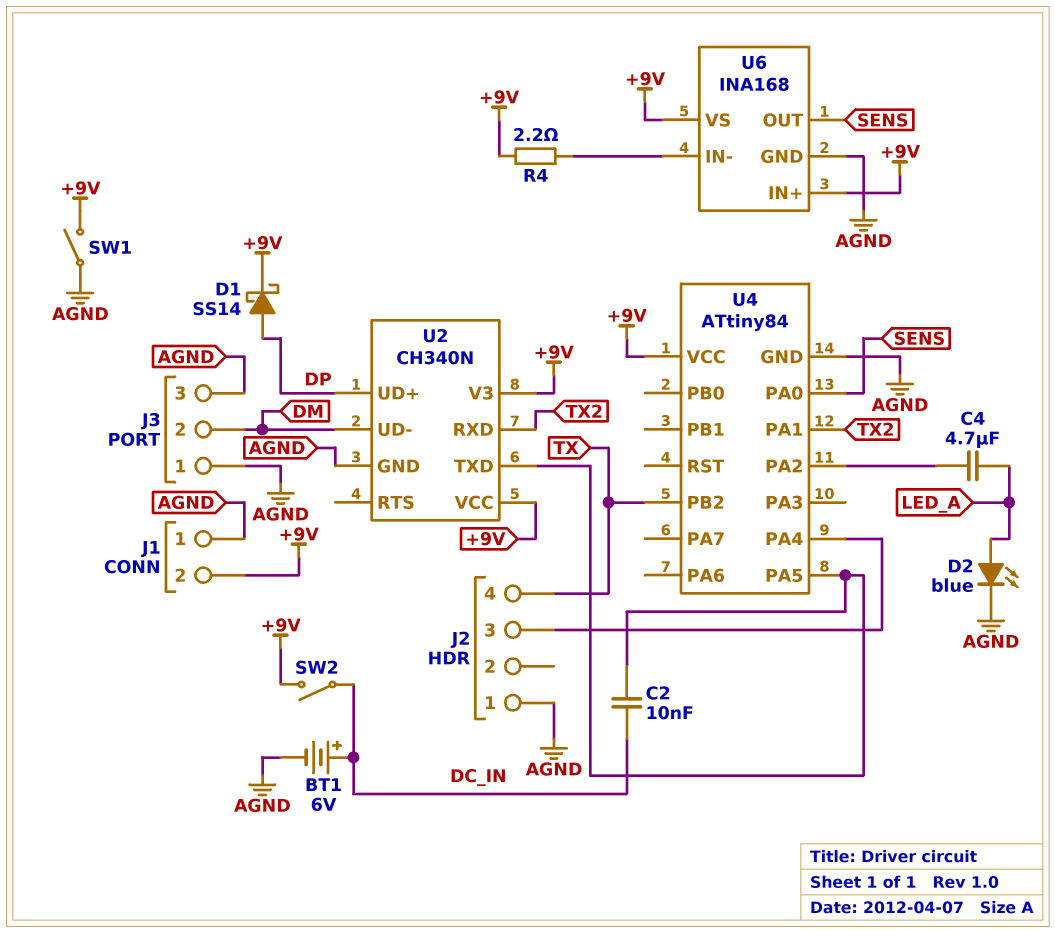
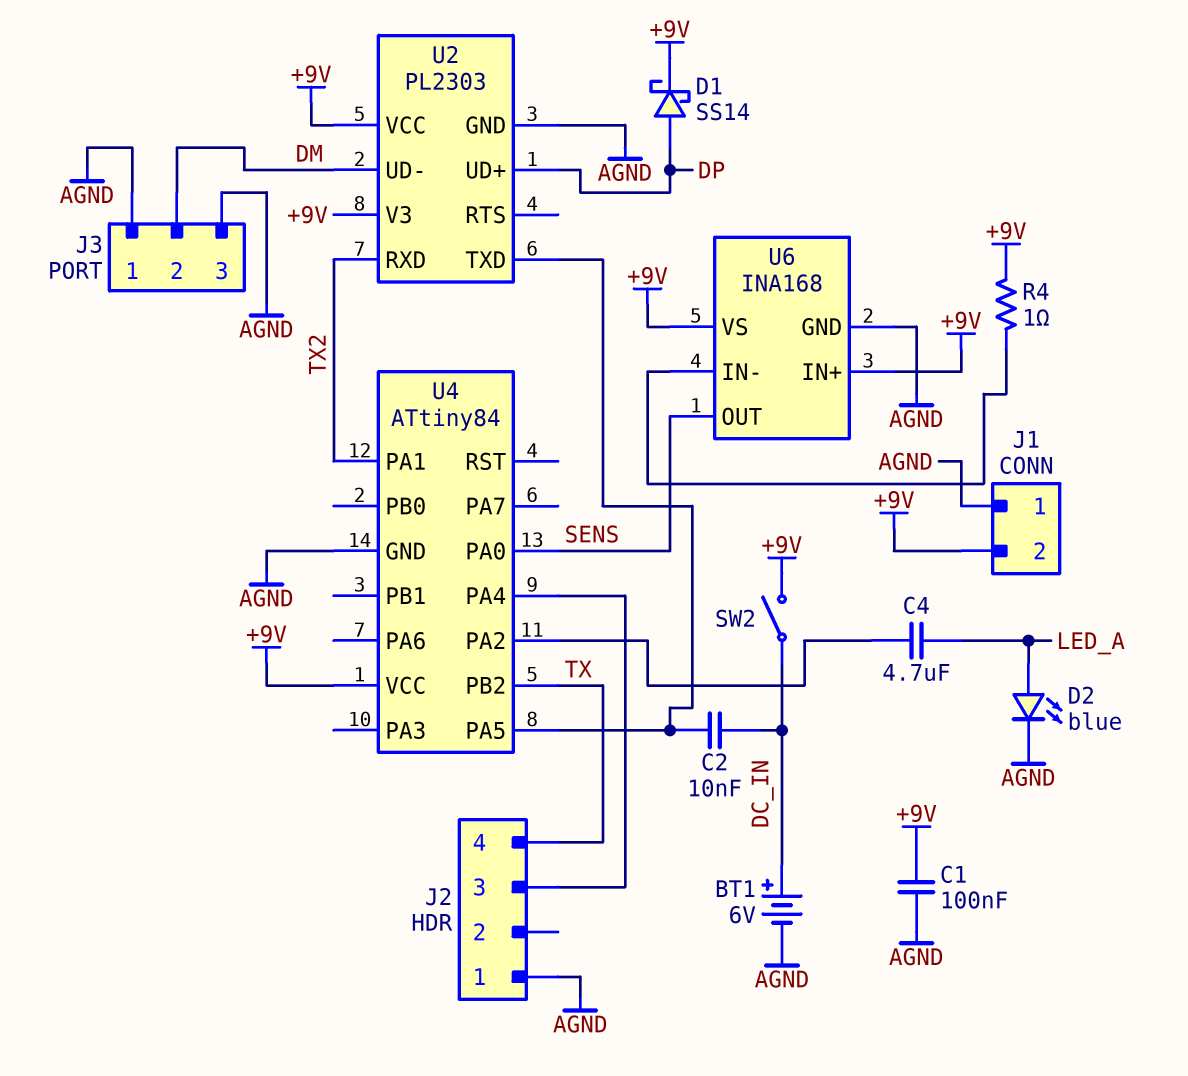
C1: none -> 100nF (+9V, AGND)
R4: 2.2 (+9V, U6/IN-) -> 1 (+9V, U6/IN-)
SW1: switch (+9V, AGND) -> none
U2: CH340N -> PL2303

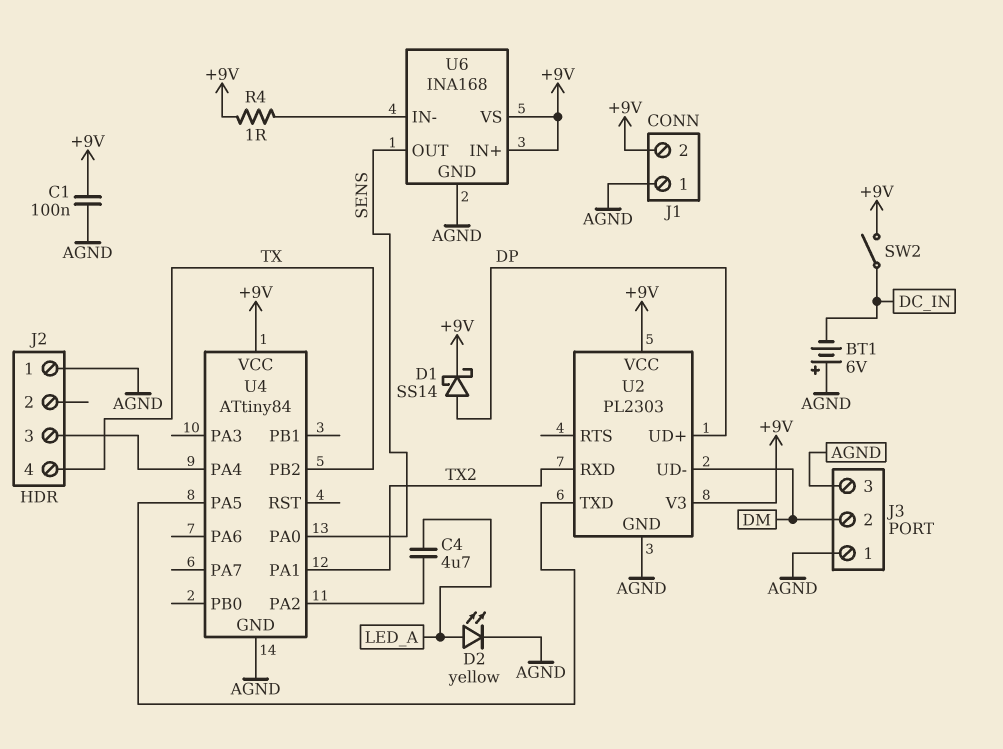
BT1: 6V (plus DC_IN, minus AGND) -> 6V (plus AGND, minus DC_IN)
C2: 10nF (DC_IN, U2/TXD) -> none
D2: LED blue (A LED_A, K AGND) -> LED yellow (A LED_A, K AGND)

